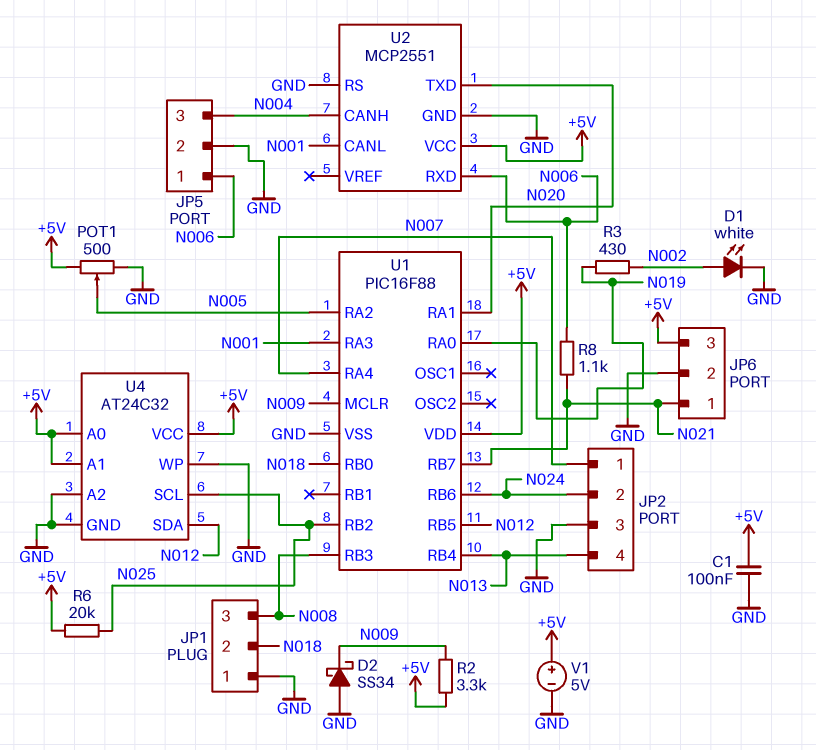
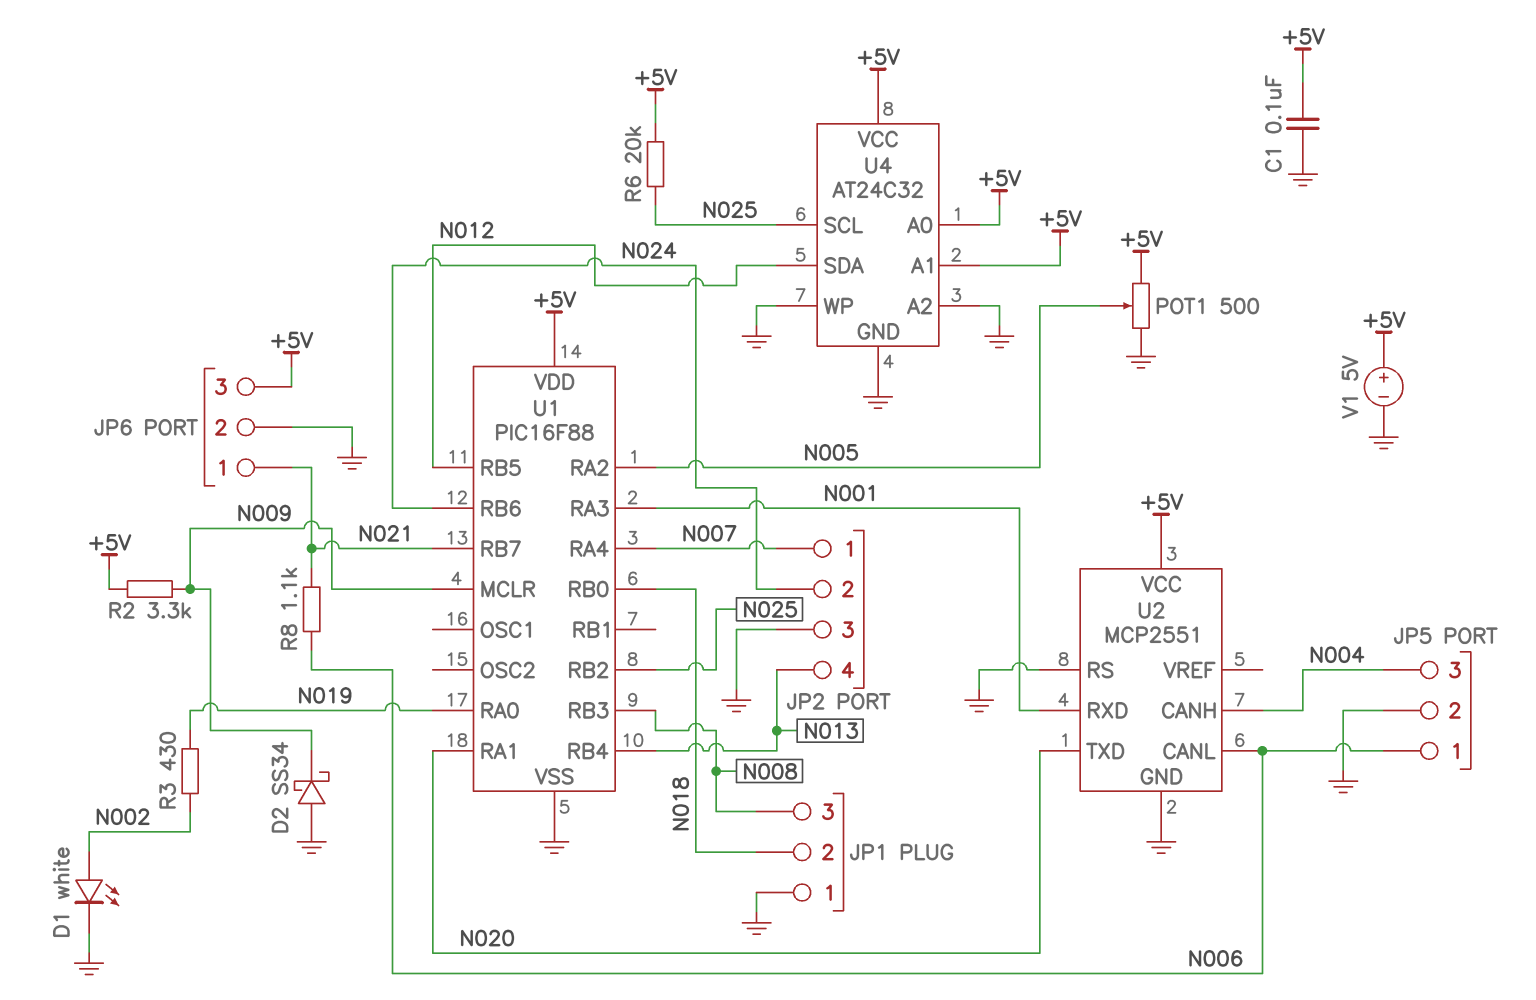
U2 pin CANL: N001 -> N006
U2 pin RXD: N006 -> N001

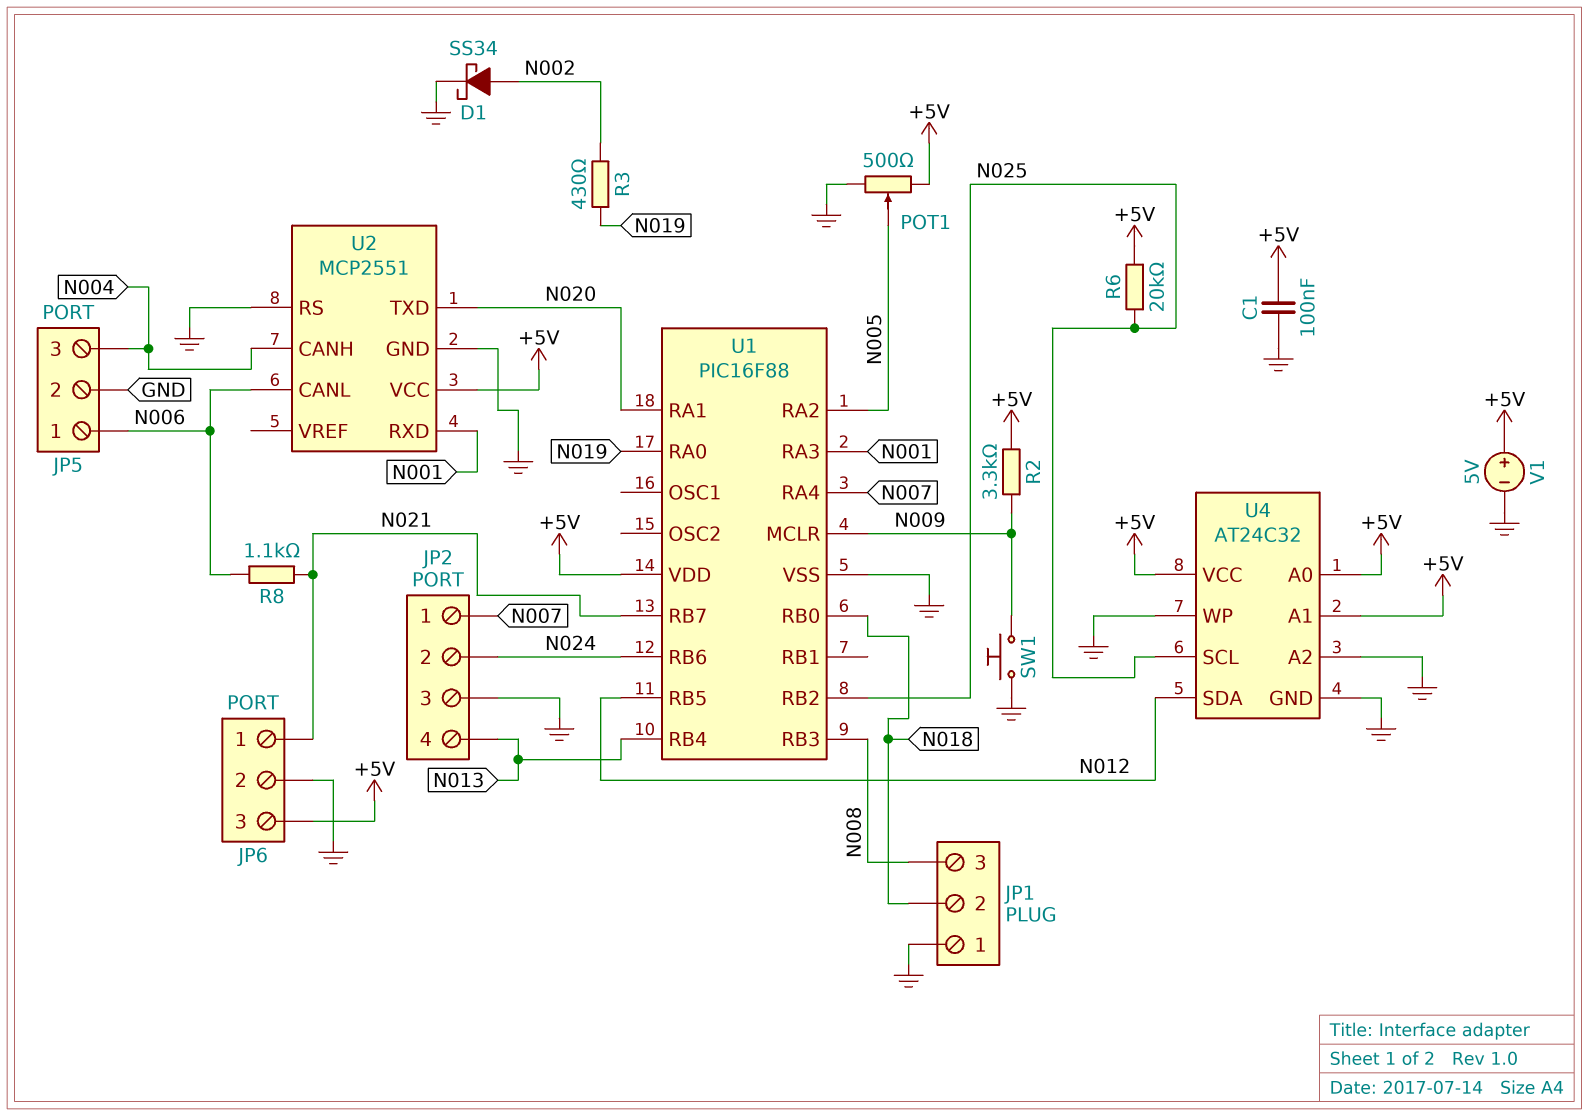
D1: LED white (A N002, K GND) -> schottky SS34 (A N002, K GND)
D2: schottky SS34 (A GND, K N009) -> none
SW1: none -> button (GND, N009)

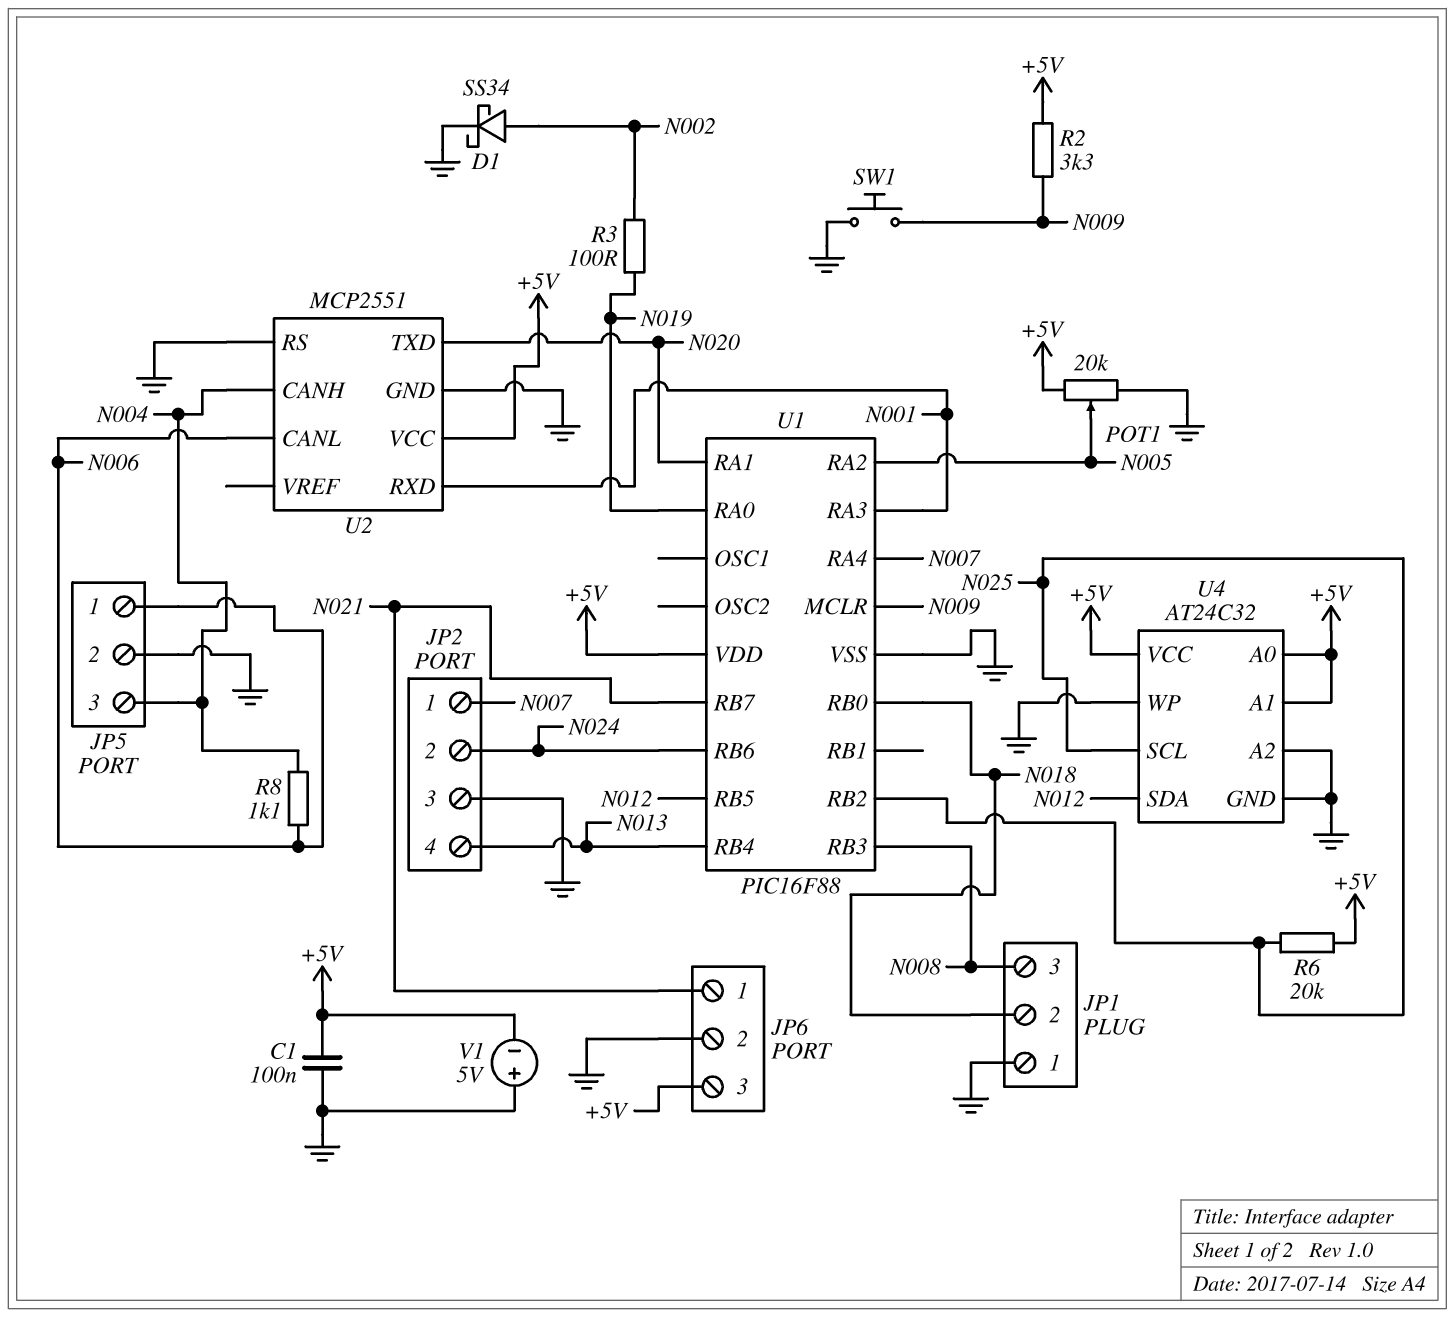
POT1: 500 (+5V, GND, wiper N005) -> 20k (+5V, GND, wiper N005)
R3: 430 (N002, N019) -> 100 (N002, N019)
R8: 1.1k (N006, N021) -> 1.1k (N004, N006)
V1: 5V (plus +5V, minus GND) -> 5V (plus GND, minus +5V)

